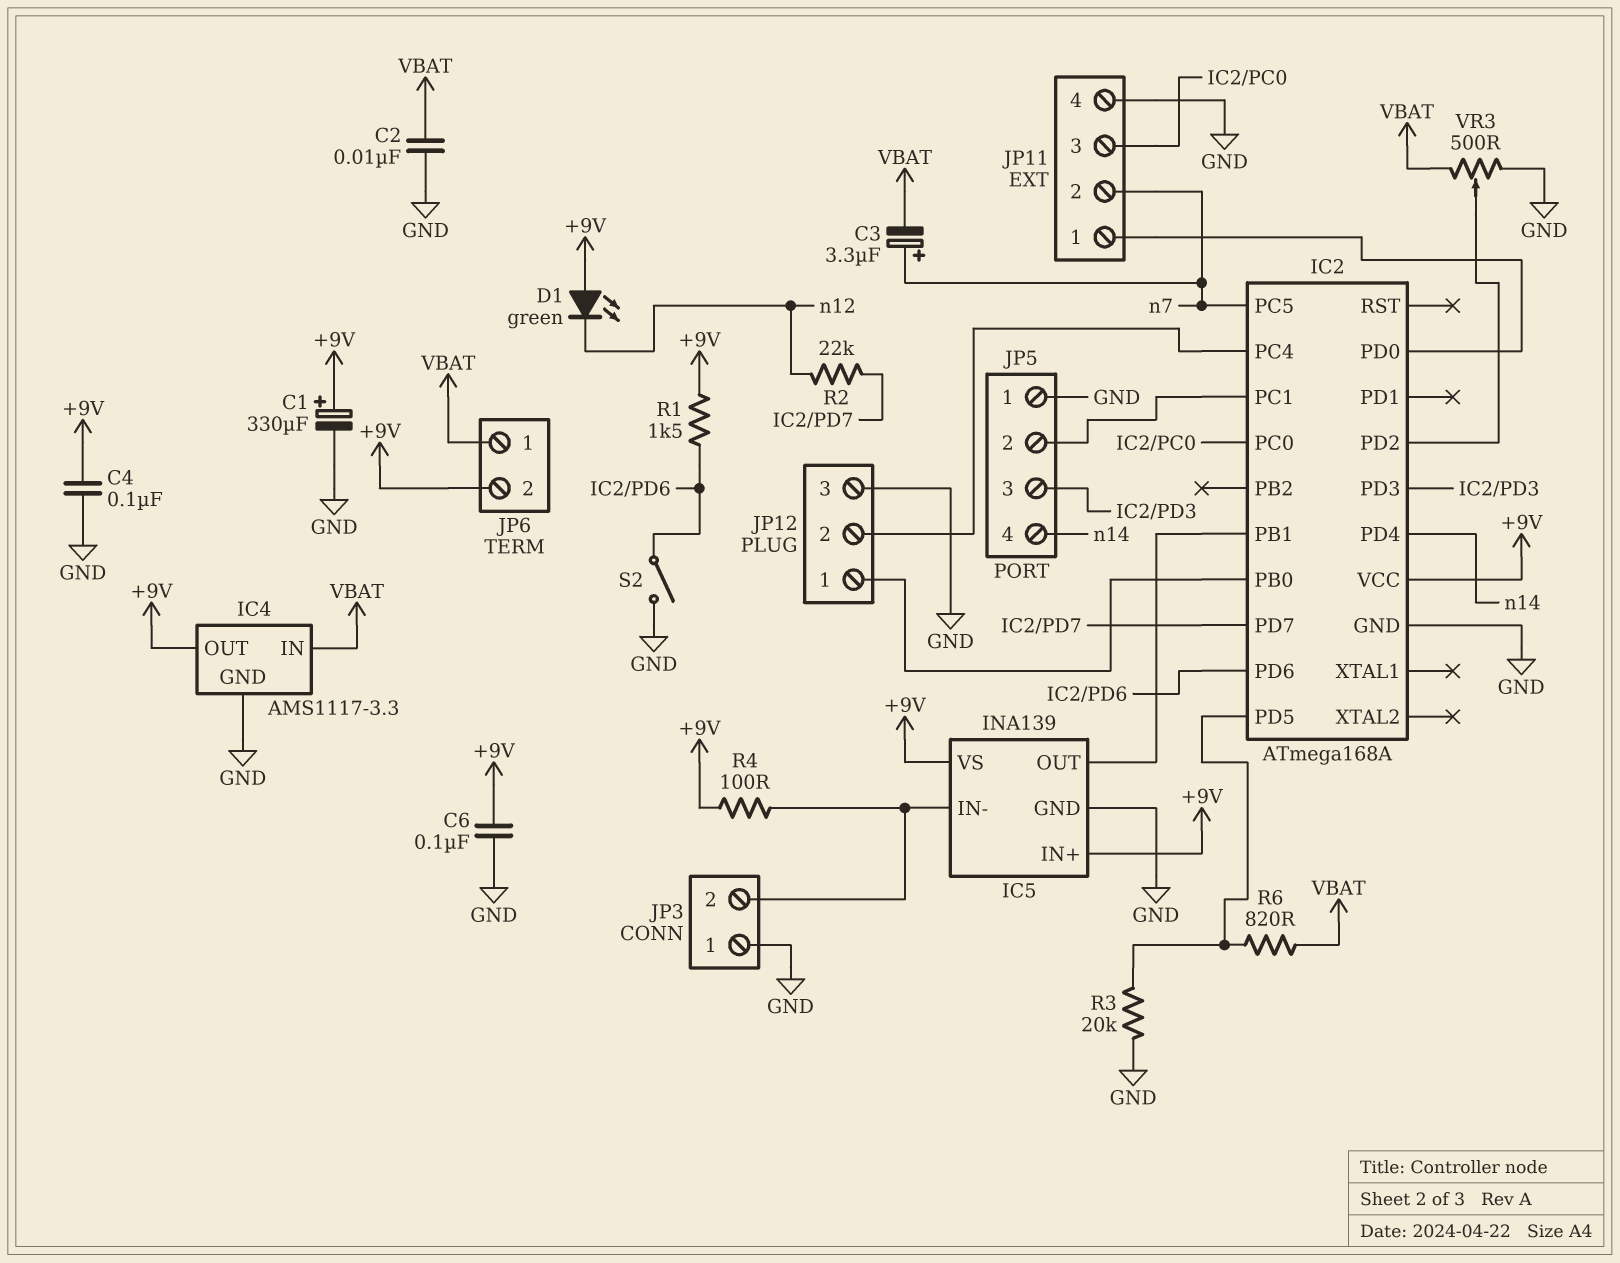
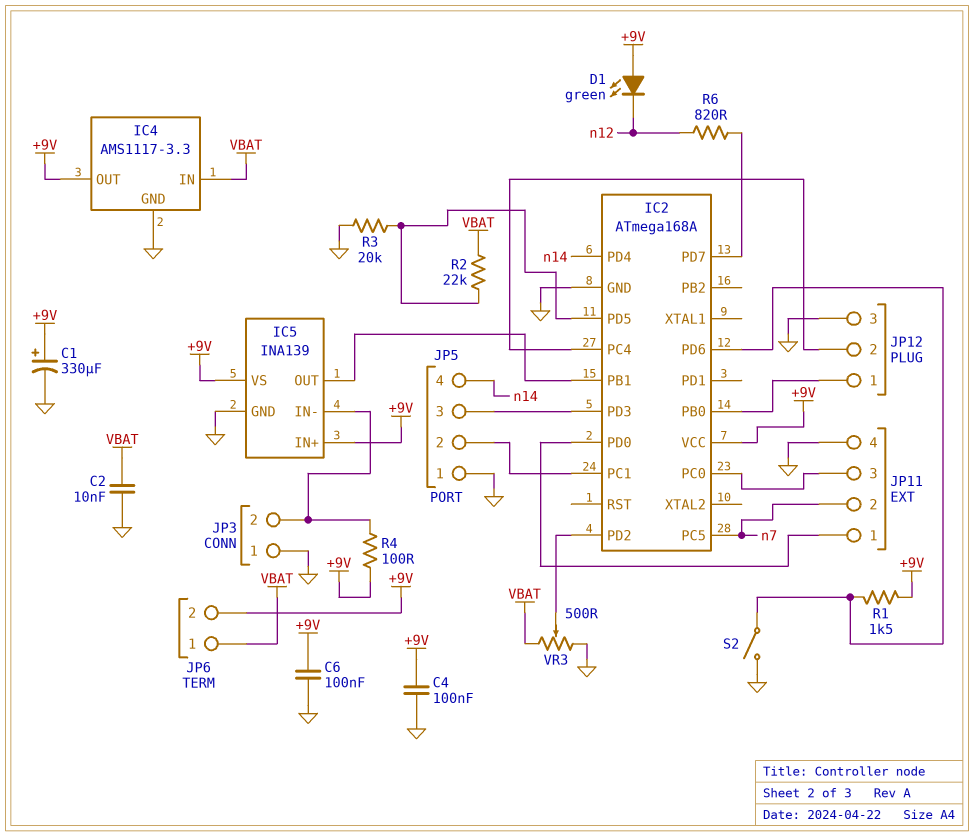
C3: 3.3uF (plus n7, minus VBAT) -> none
R2: 22k (IC2/PD7, n12) -> 22k (IC2/PD5, VBAT)
R6: 820 (IC2/PD5, VBAT) -> 820 (IC2/PD7, n12)

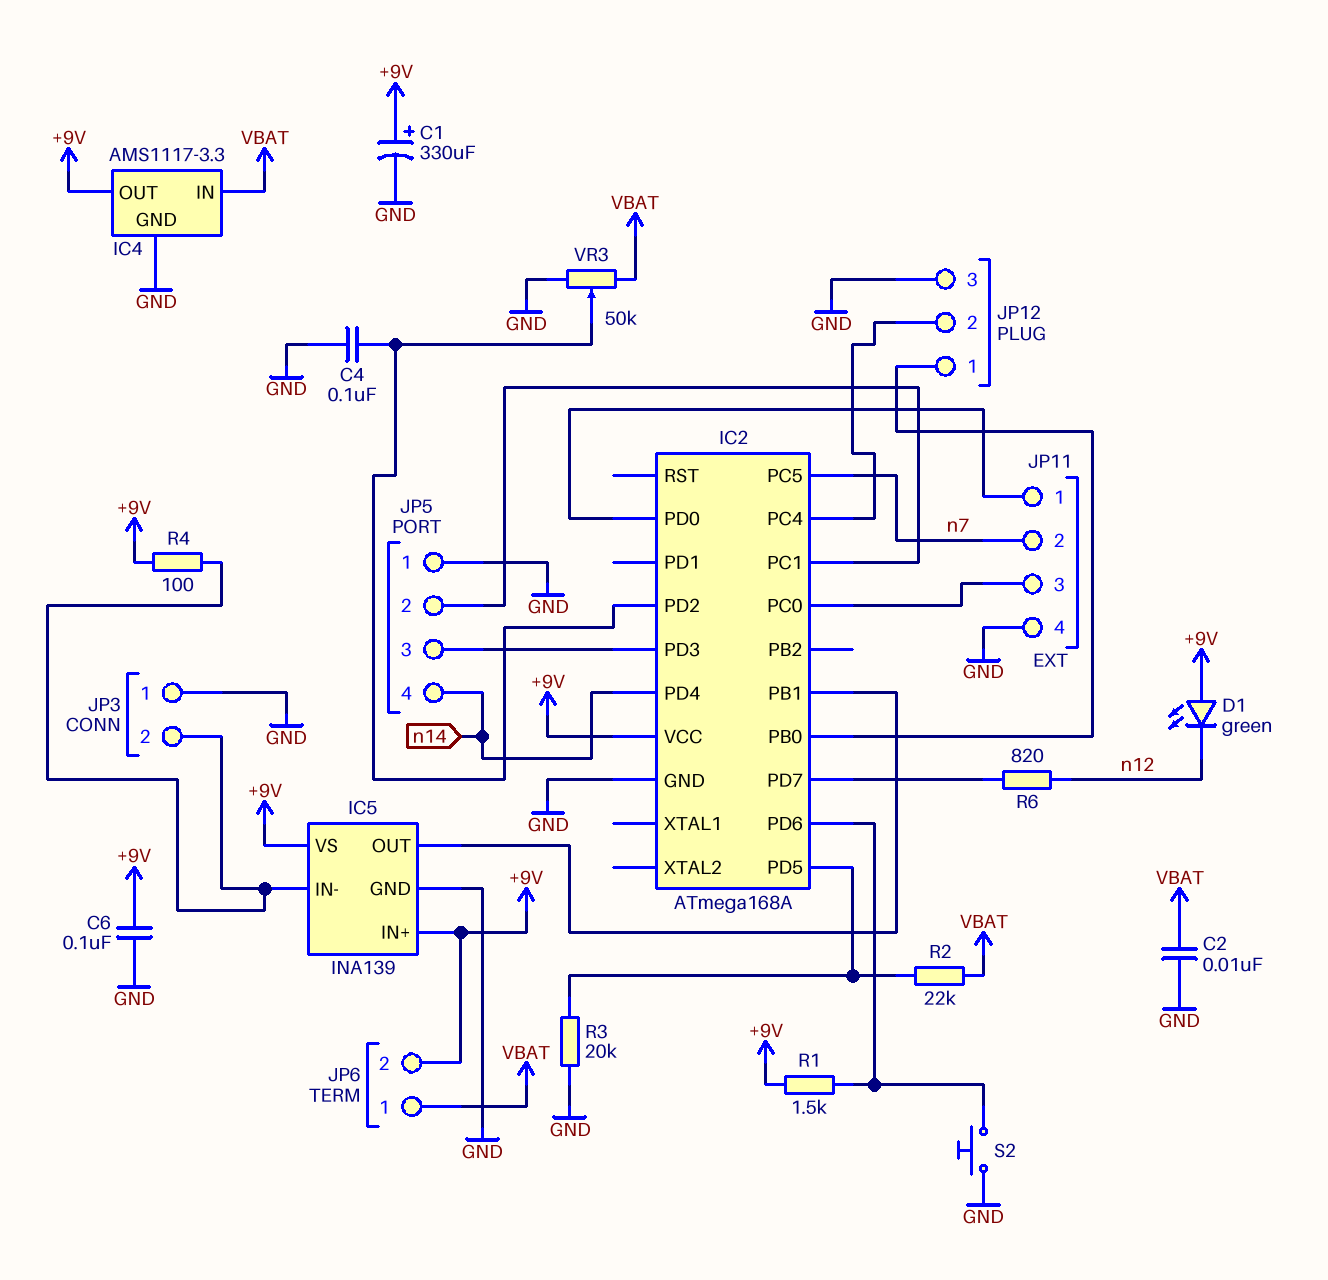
C4: 100nF (+9V, GND) -> 100nF (GND, IC2/PD2)
S2: switch (GND, IC2/PD6) -> button (GND, IC2/PD6)
VR3: 500 (GND, VBAT, wiper IC2/PD2) -> 50k (GND, VBAT, wiper IC2/PD2)

